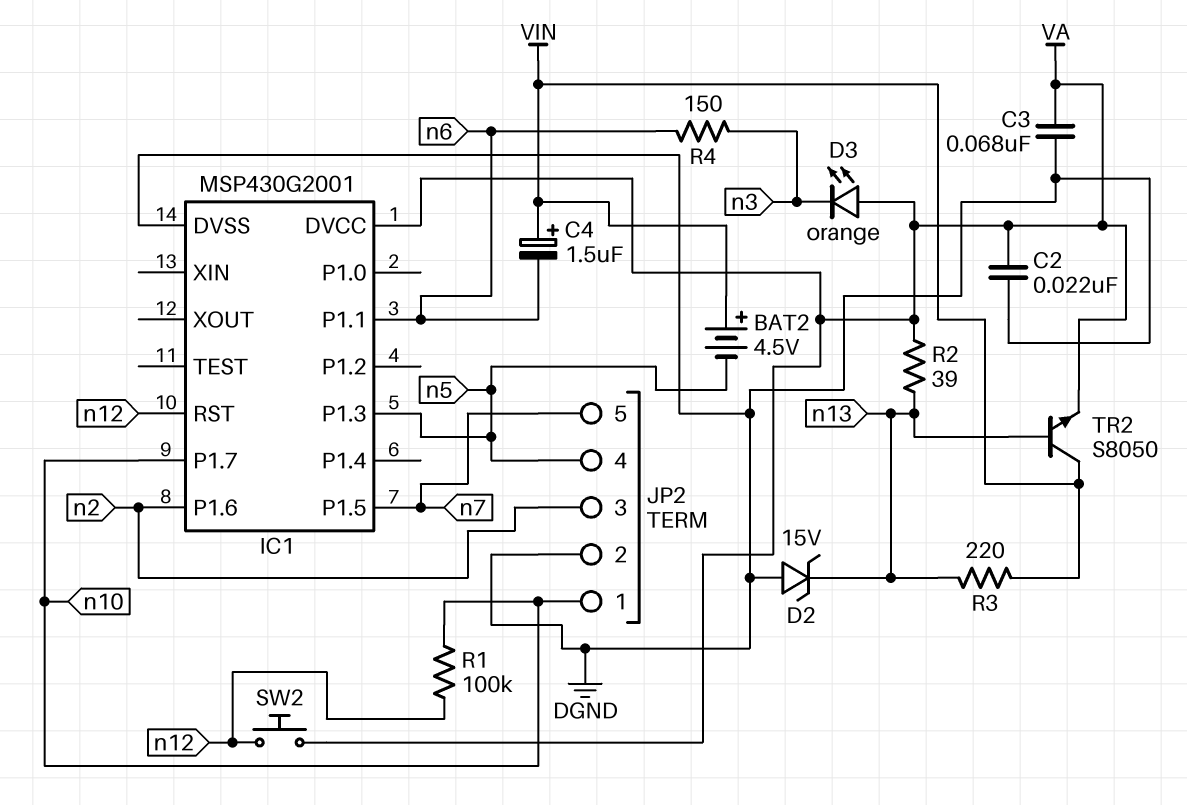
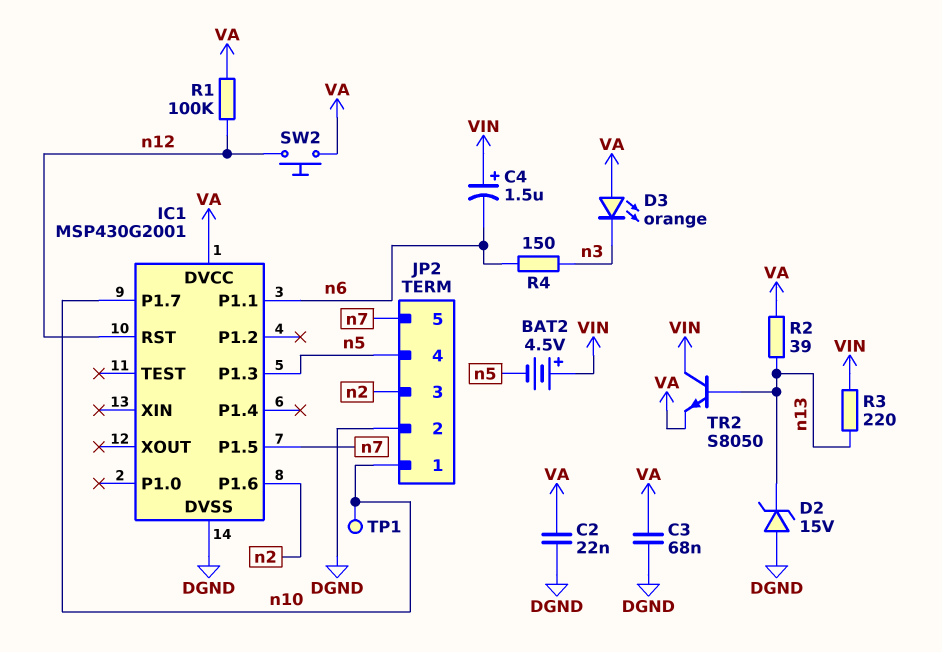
R1: 100k (n10, n12) -> 100k (VA, n12)
TP1: none -> test point (n10)

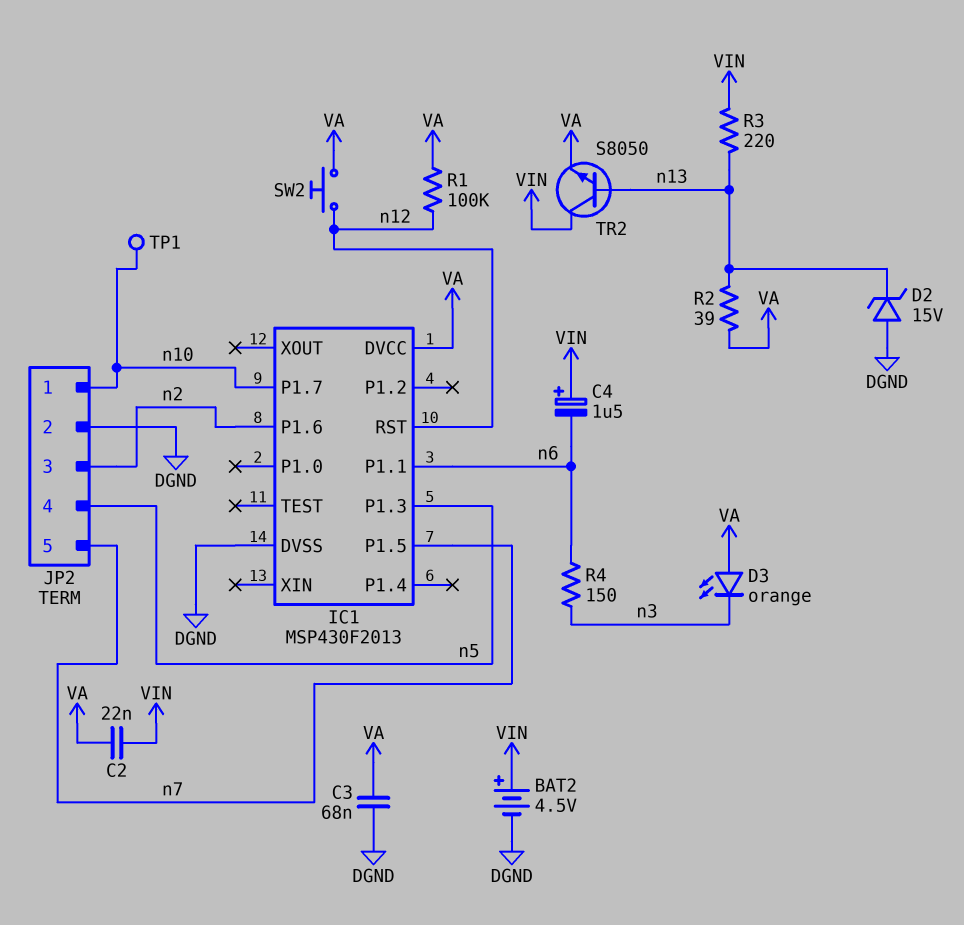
BAT2: 4.5V (plus VIN, minus n5) -> 4.5V (plus VIN, minus DGND)
C2: 22nF (DGND, VA) -> 22nF (VA, VIN)
IC1: MSP430G2001 -> MSP430F2013

